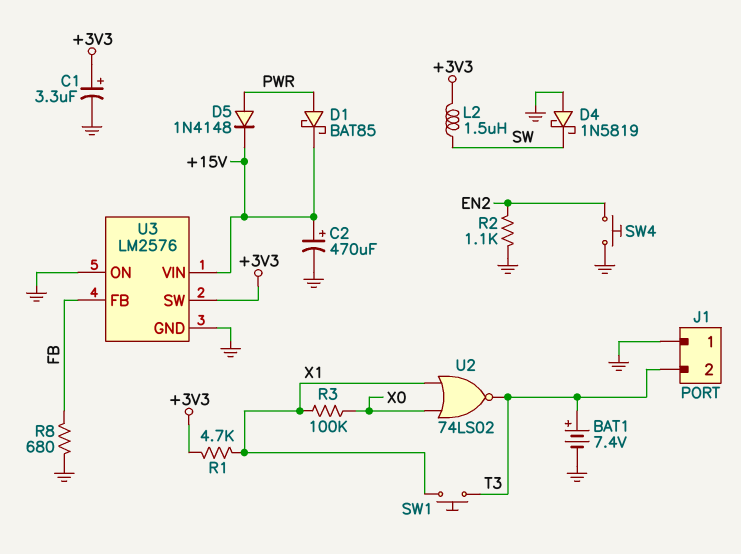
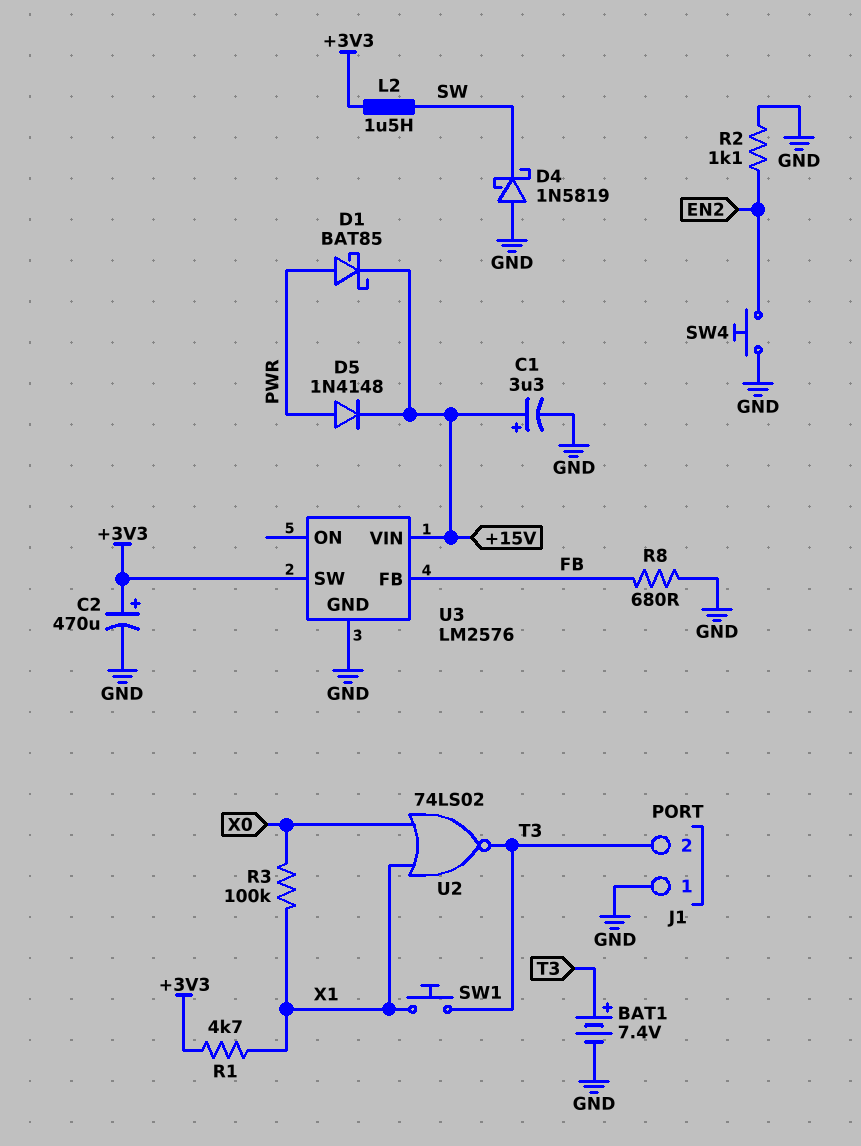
C1: 3.3uF (plus +3V3, minus GND) -> 3.3uF (plus +15V, minus GND)
C2: 470uF (plus +15V, minus GND) -> 470uF (plus +3V3, minus GND)
U3 pin ON: GND -> none

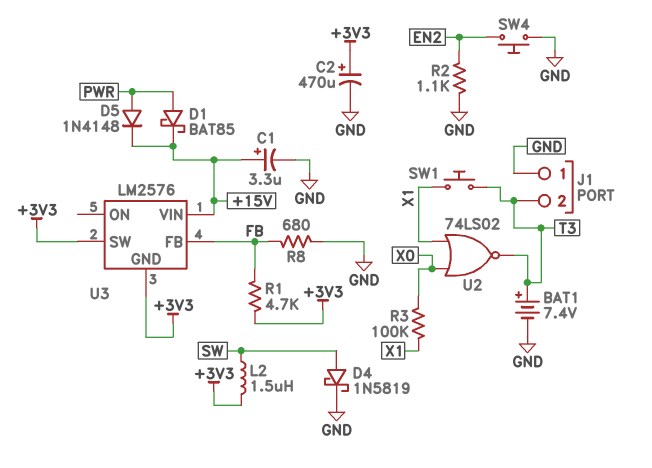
D4: schottky 1N5819 (A GND, K SW) -> schottky 1N5819 (A SW, K GND)
R1: 4.7k (+3V3, X1) -> 4.7k (+3V3, FB)
U3 pin GND: GND -> +3V3

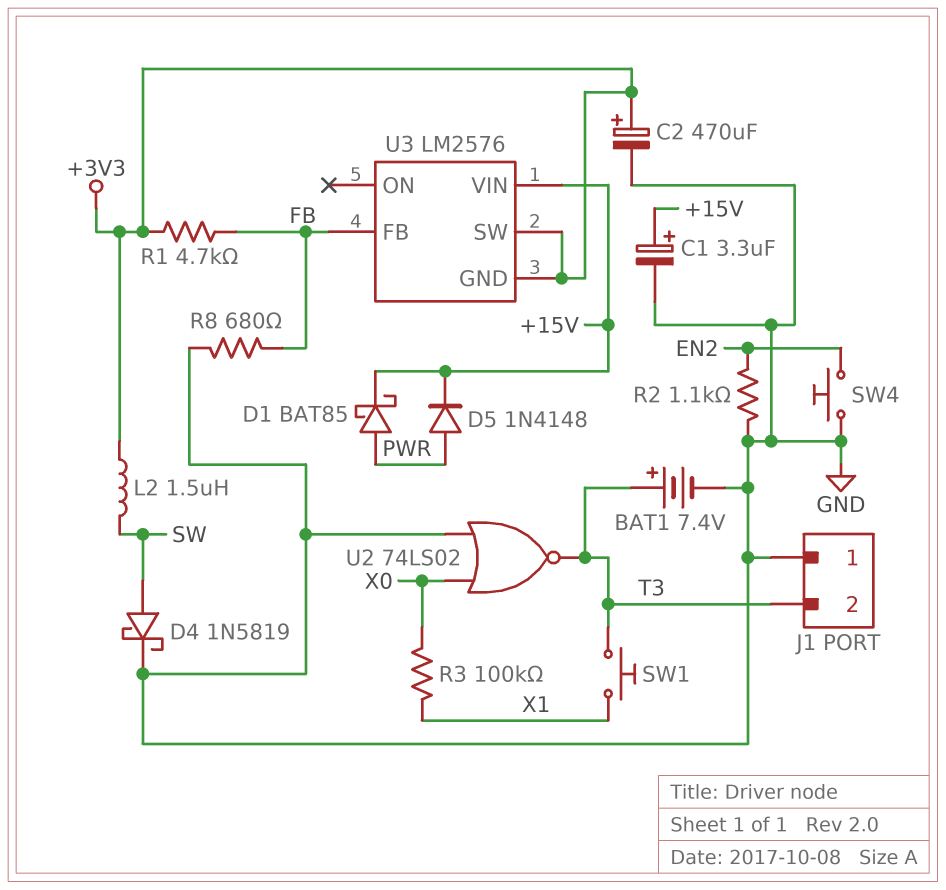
U2: NOR 74LS02 (in X0, in X1, out T3) -> NOR 74LS02 (in GND, in X0, out T3)

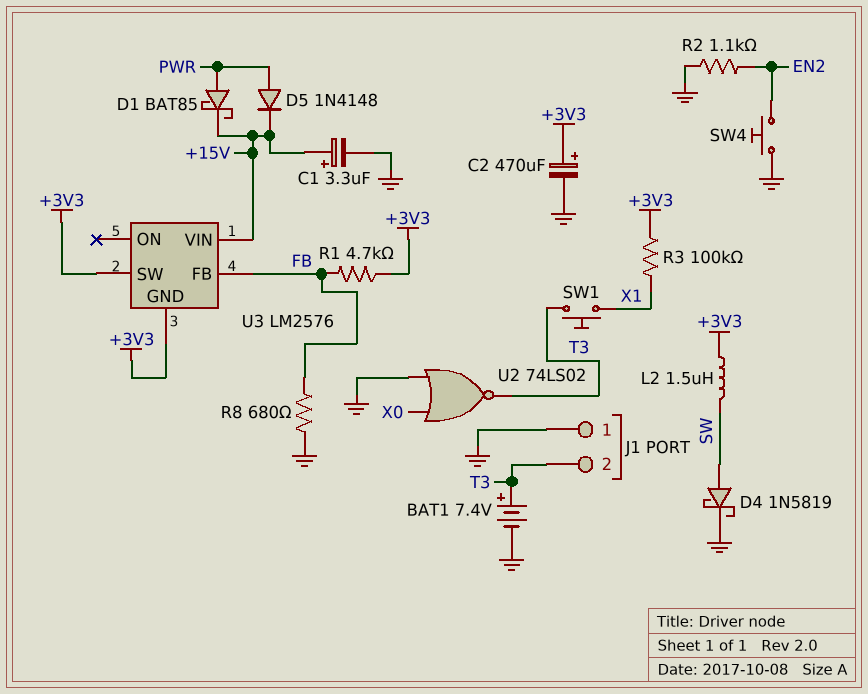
R3: 100k (X0, X1) -> 100k (+3V3, X1)

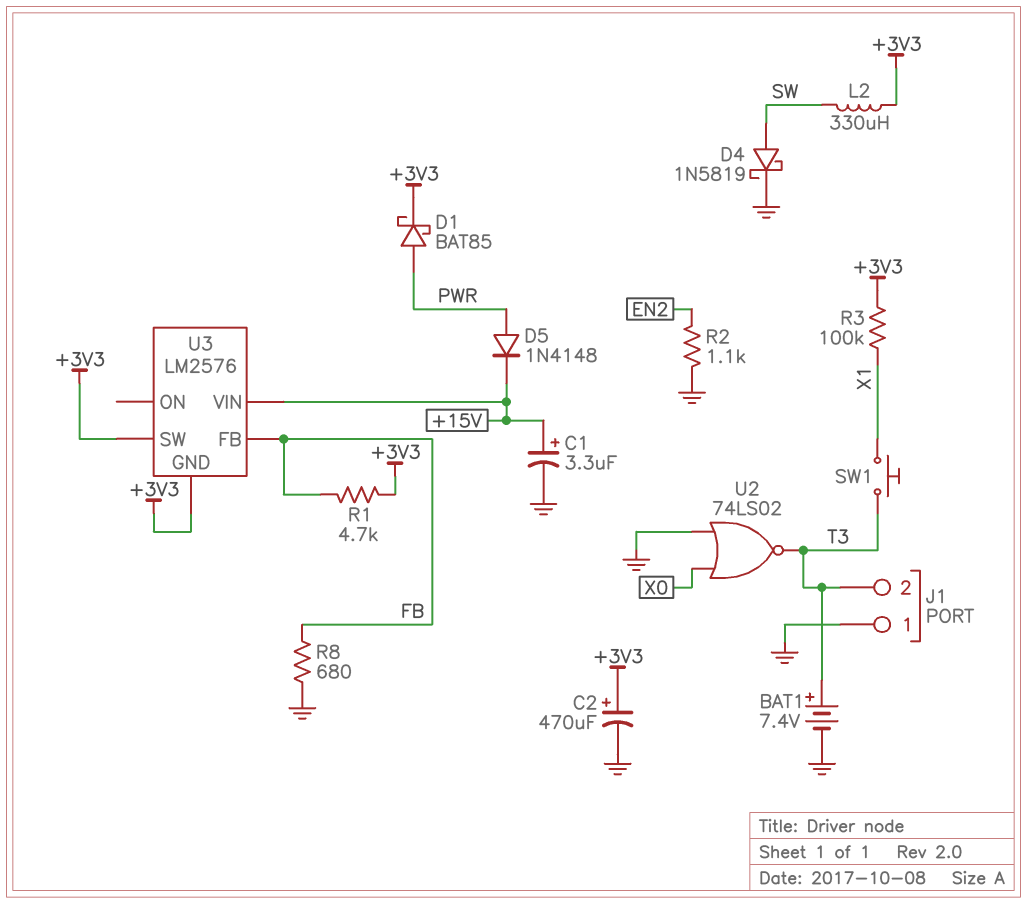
D1: schottky BAT85 (A PWR, K +15V) -> schottky BAT85 (A PWR, K +3V3)
L2: 1.5uH (+3V3, SW) -> 330uH (+3V3, SW)
SW4: button (EN2, GND) -> none

